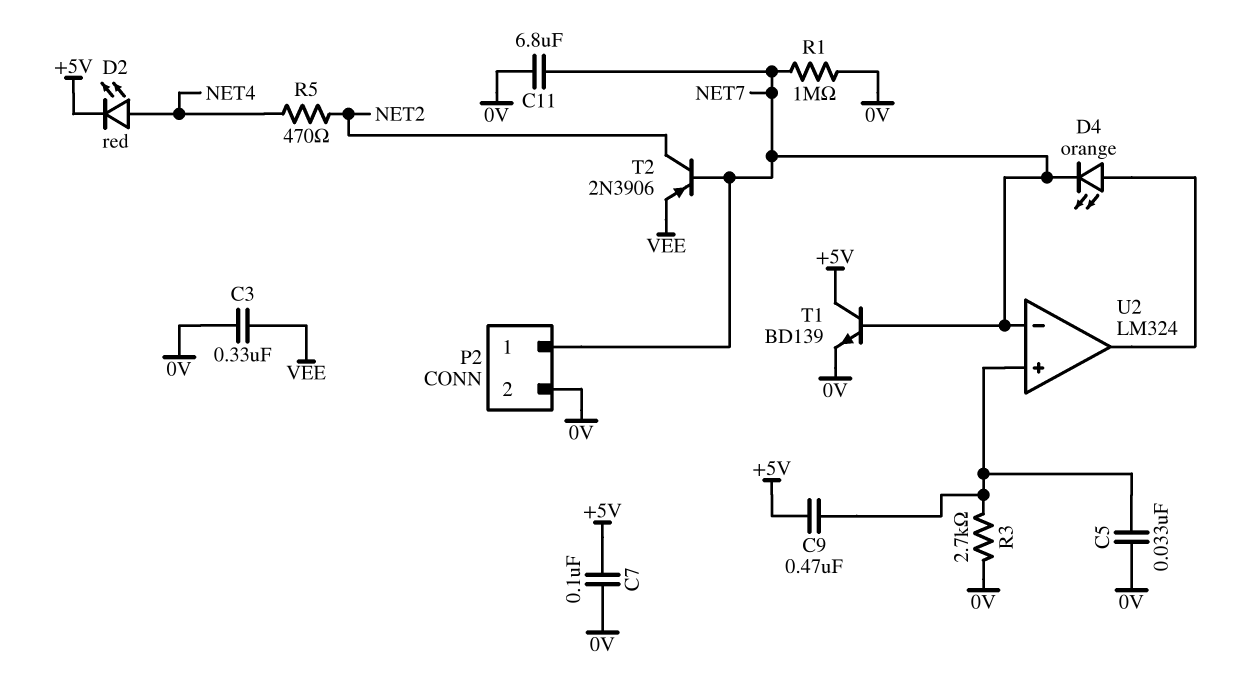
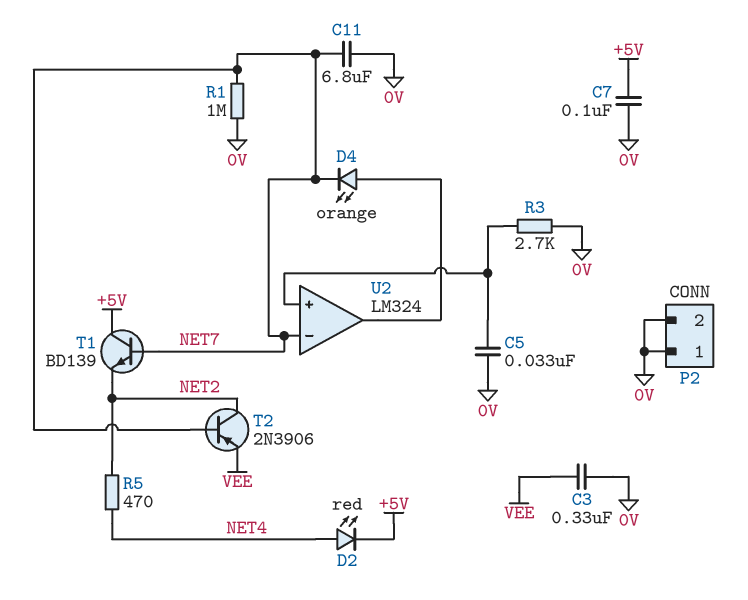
C9: 470nF (+5V, U2/in+) -> none
P2 pin 1: NET7 -> 0V
T1: NPN BD139 (B NET7, C +5V, E 0V) -> NPN BD139 (B NET7, C +5V, E NET2)

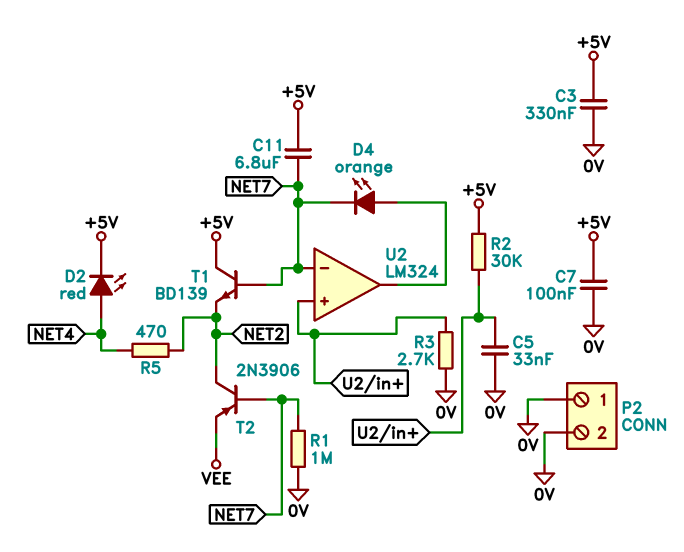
C3: 330nF (0V, VEE) -> 330nF (+5V, 0V)
C11: 6.8uF (0V, NET7) -> 6.8uF (+5V, NET7)
R2: none -> 30k (+5V, U2/in+)

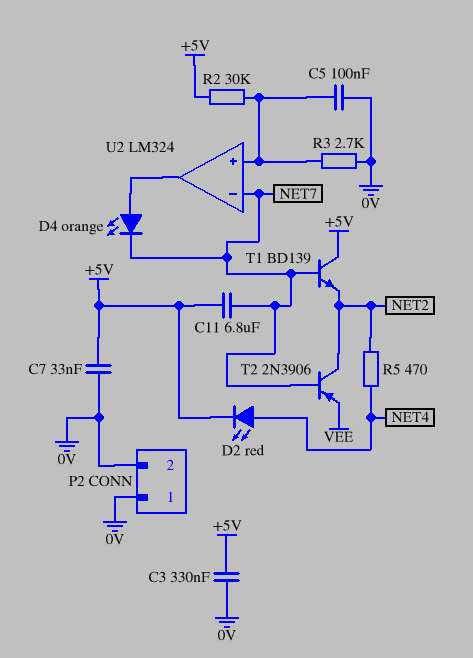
C5: 33nF (0V, U2/in+) -> 100nF (0V, U2/in+)
C7: 100nF (+5V, 0V) -> 33nF (+5V, 0V)
R1: 1M (0V, NET7) -> none

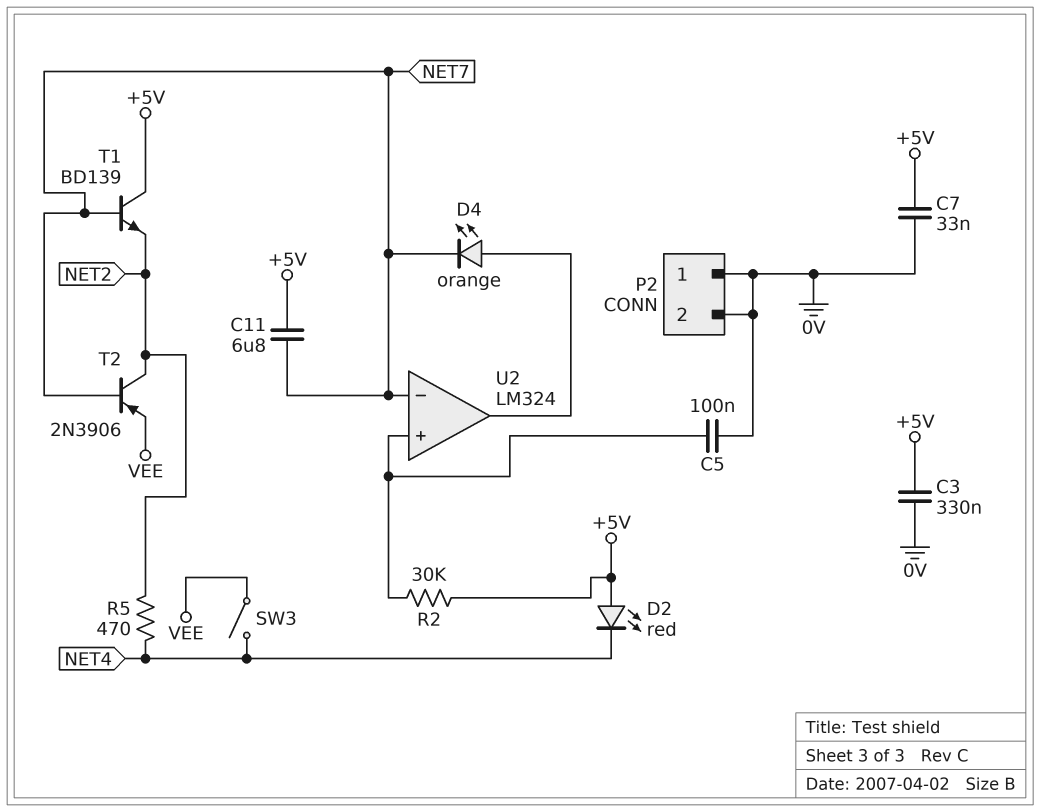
D2: LED red (A NET4, K +5V) -> LED red (A +5V, K NET4)
R3: 2.7k (0V, U2/in+) -> none
SW3: none -> switch (NET4, VEE)

